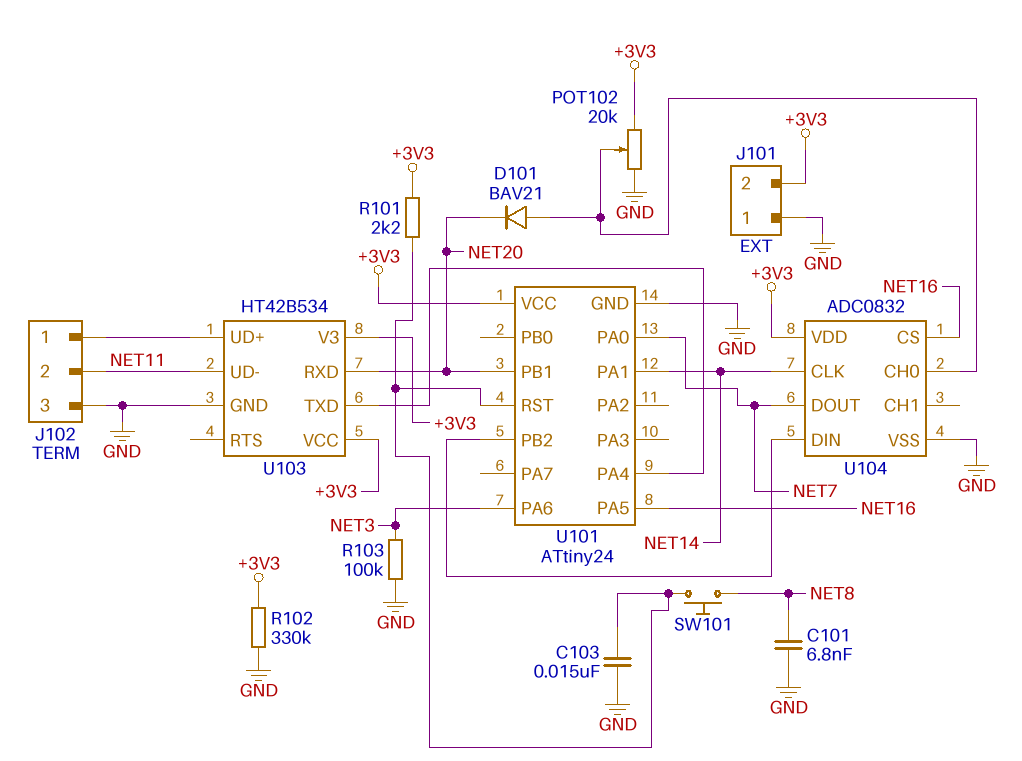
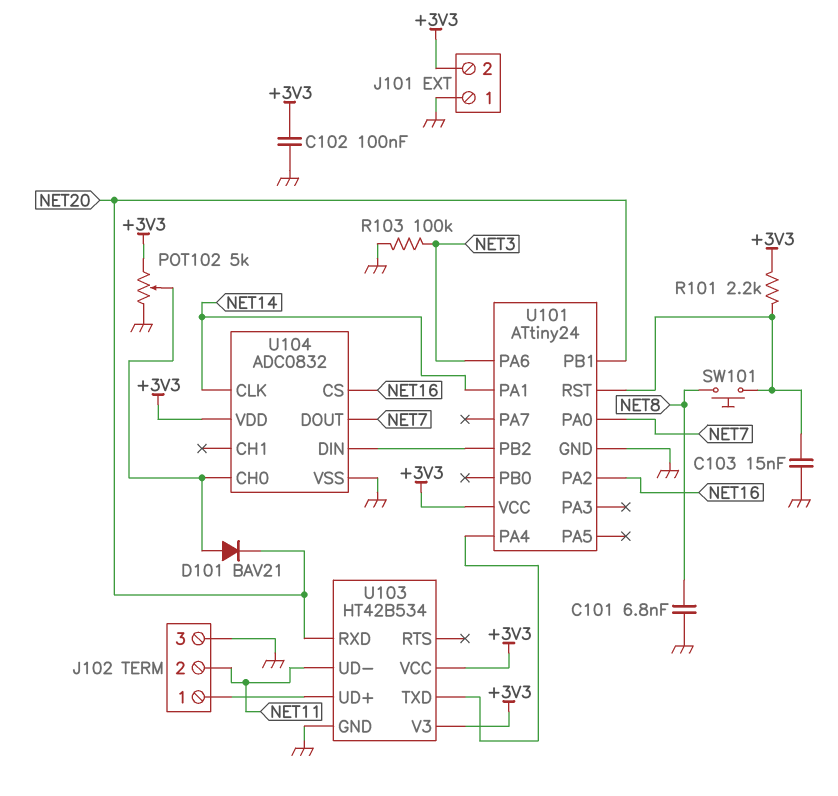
C102: none -> 100nF (+3V3, GND)
POT102: 20k (+3V3, GND, wiper U104/CH0) -> 5k (+3V3, GND, wiper U104/CH0)
R102: 330k (+3V3, GND) -> none
U101 pin PA2: none -> NET16
U101 pin PA5: NET16 -> none

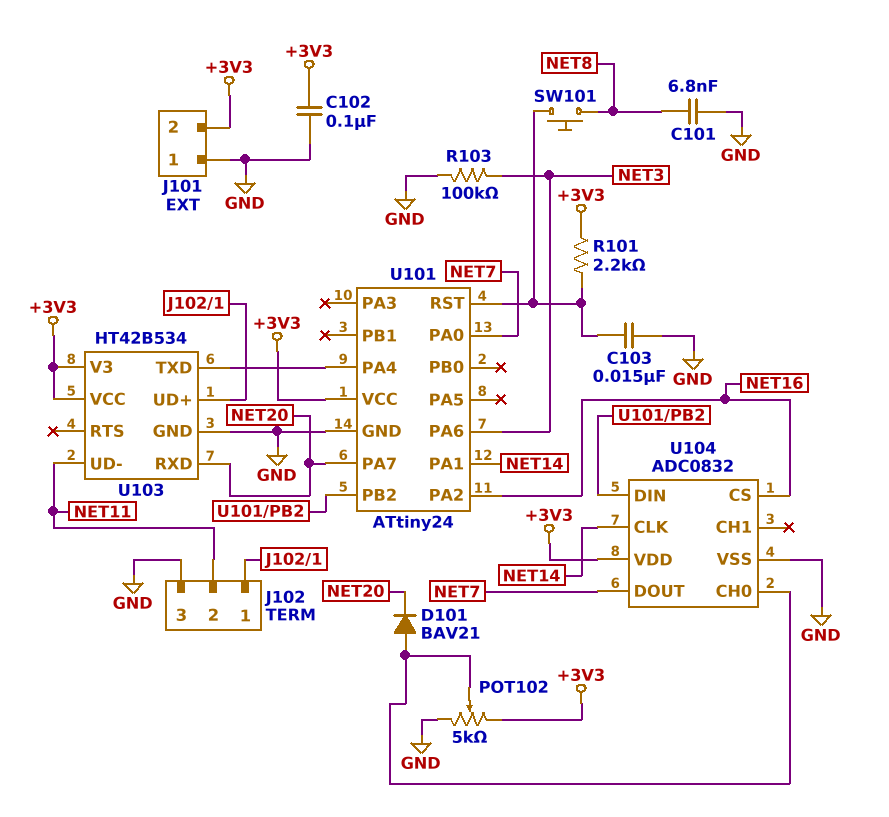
U101 pin PA7: none -> NET20
U101 pin PB1: NET20 -> none

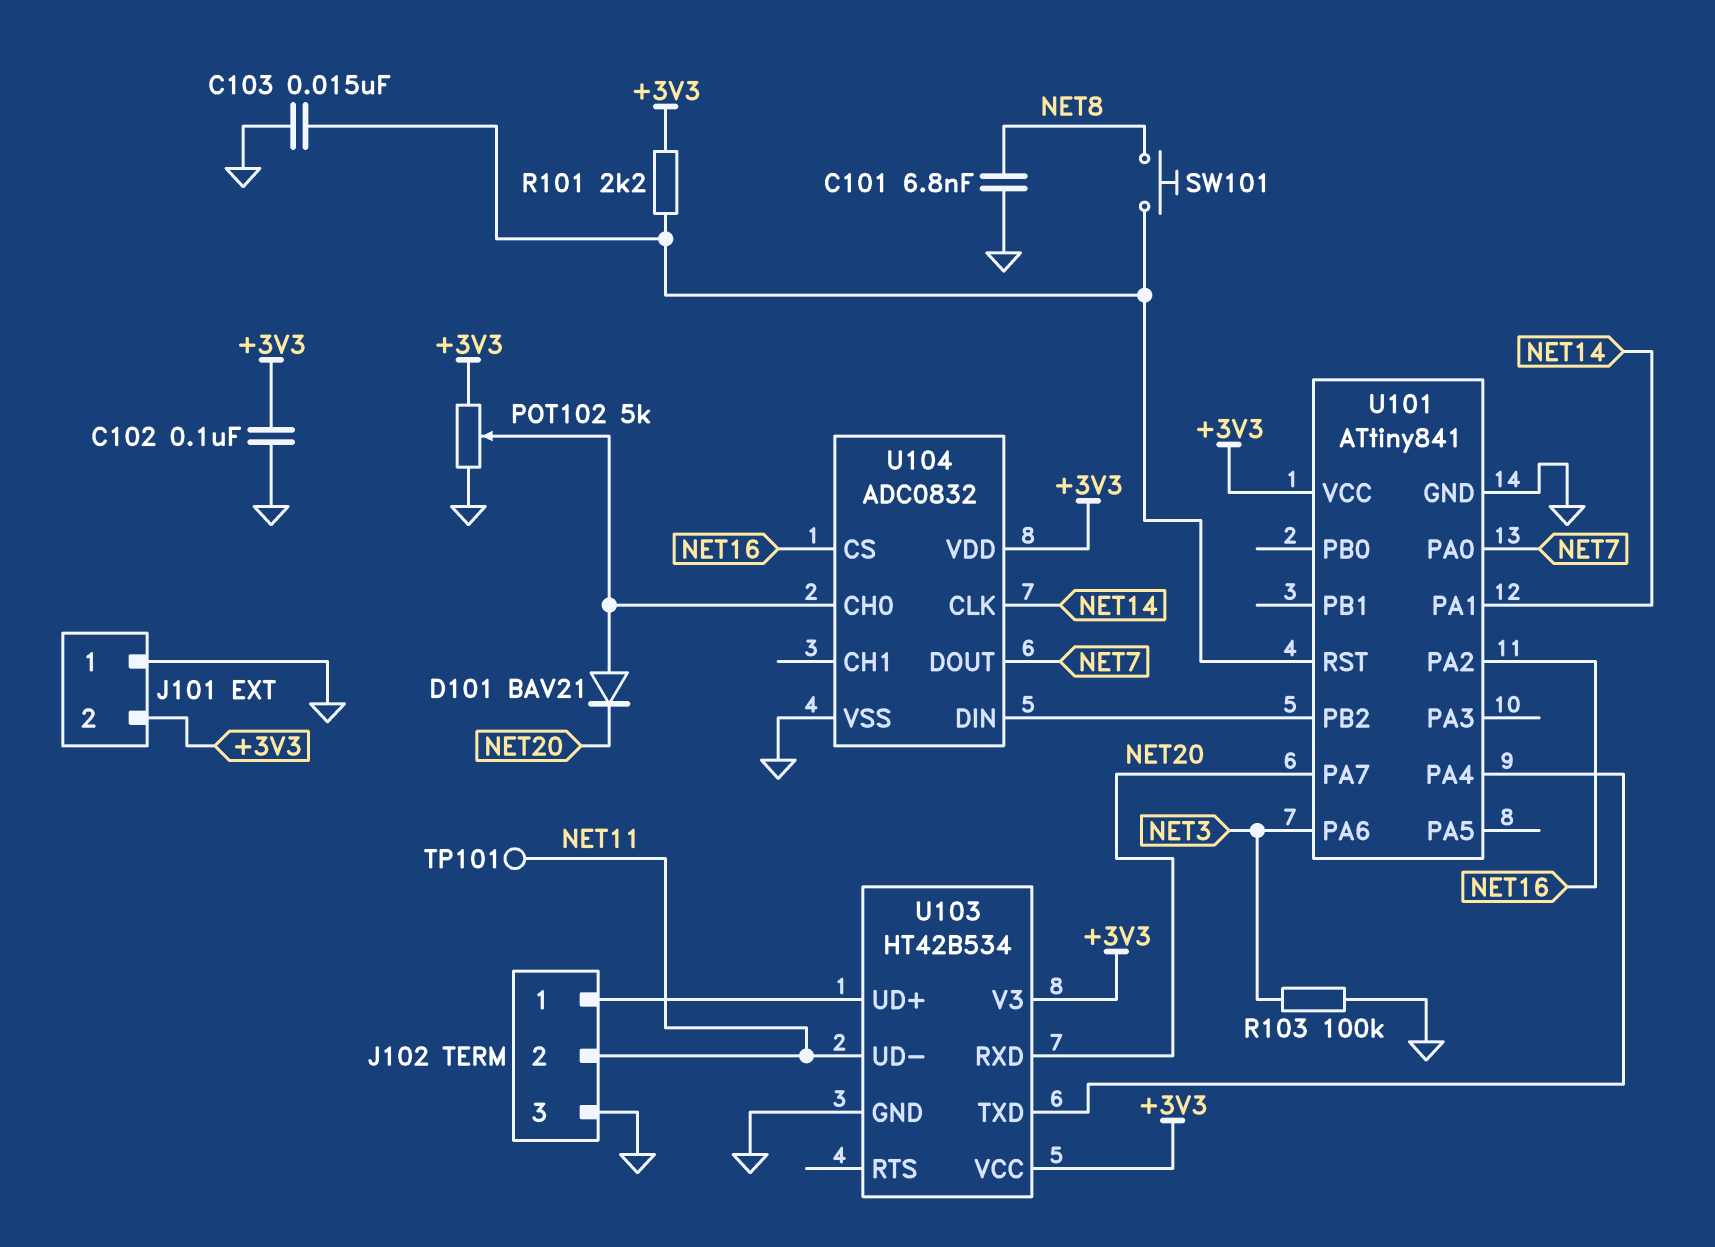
TP101: none -> test point (NET11)
U101: ATtiny24 -> ATtiny841

